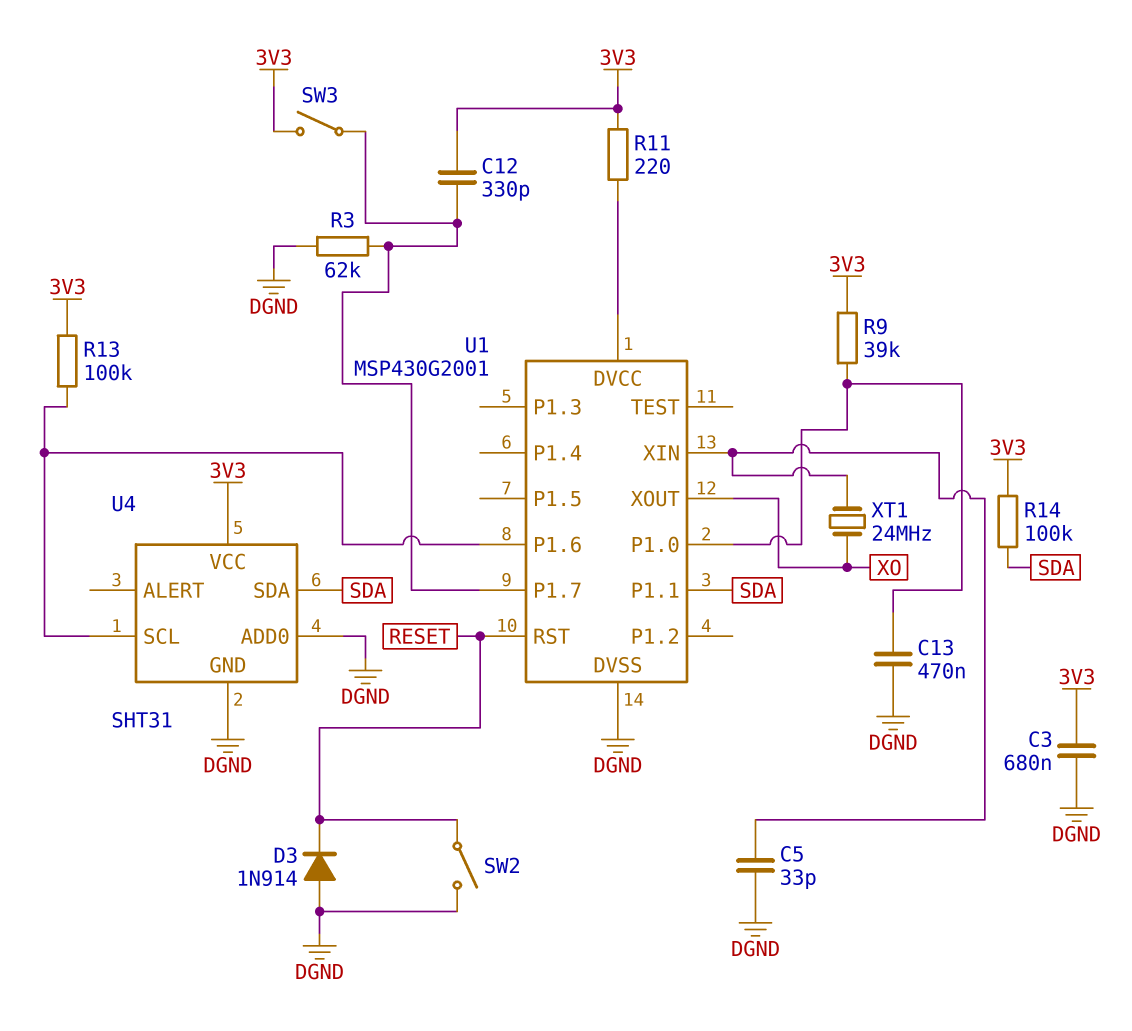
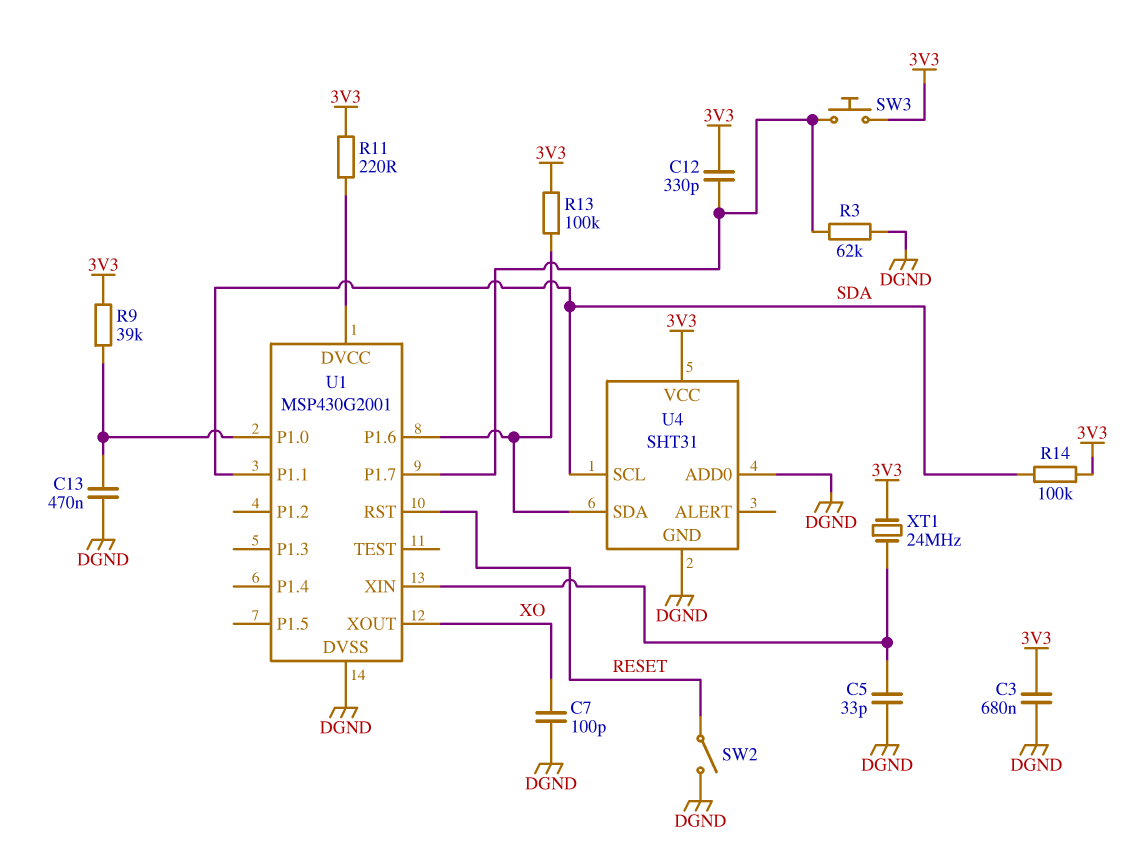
C7: none -> 100pF (DGND, XO)
D3: diode 1N914 (A DGND, K RESET) -> none
SW3: switch (3V3, U1/P1.7) -> button (3V3, U1/P1.7)
U4 pin SCL: U1/P1.6 -> SDA
U4 pin SDA: SDA -> U1/P1.6
XT1: 24MHz (U1/XIN, XO) -> 24MHz (3V3, U1/XIN)

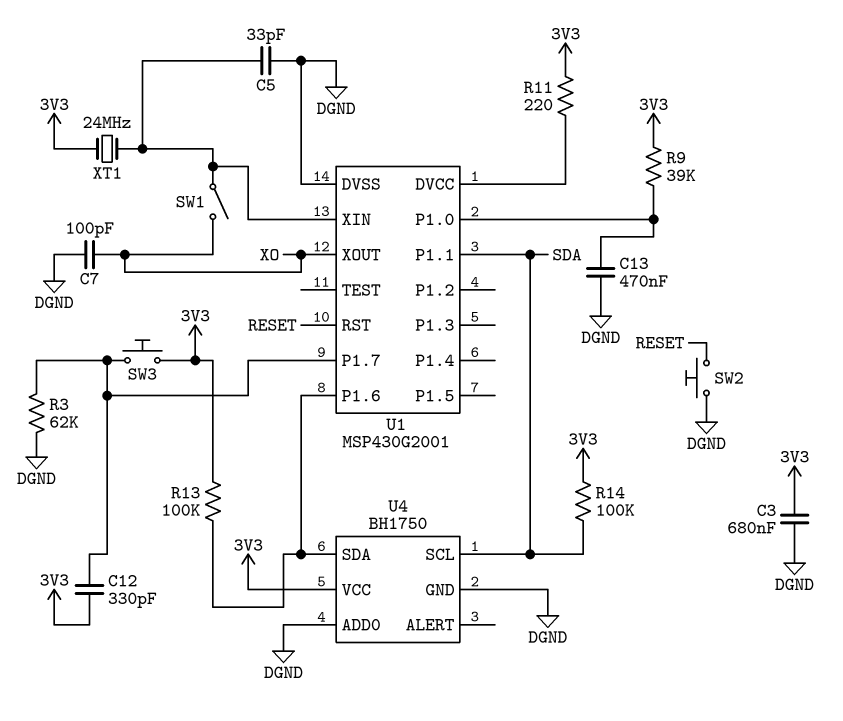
SW1: none -> switch (U1/XIN, XO)
SW2: switch (DGND, RESET) -> button (DGND, RESET)
U4: SHT31 -> BH1750

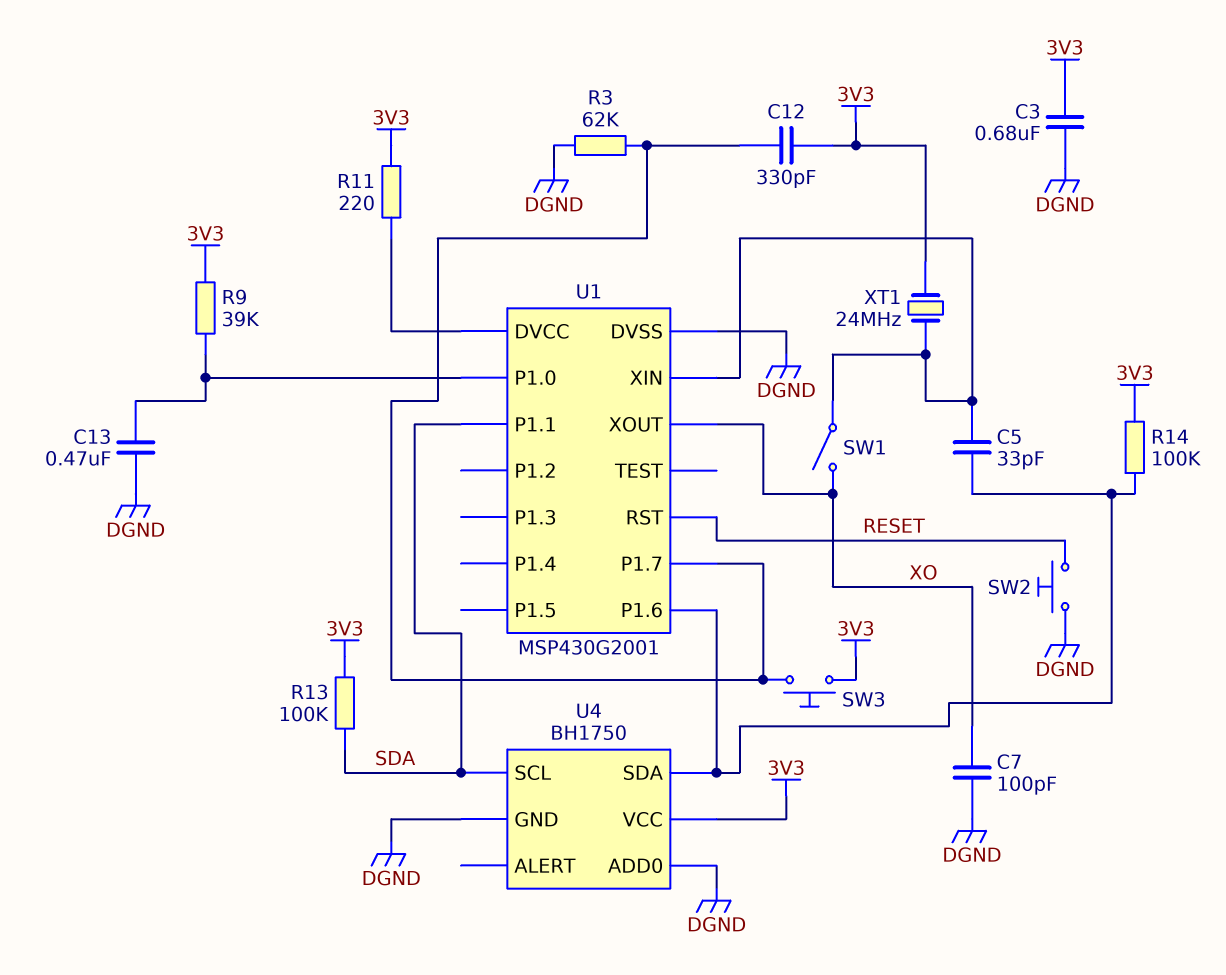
C5: 33pF (DGND, U1/XIN) -> 33pF (U1/P1.6, U1/XIN)
R13: 100k (3V3, U1/P1.6) -> 100k (3V3, SDA)
R14: 100k (3V3, SDA) -> 100k (3V3, U1/P1.6)

